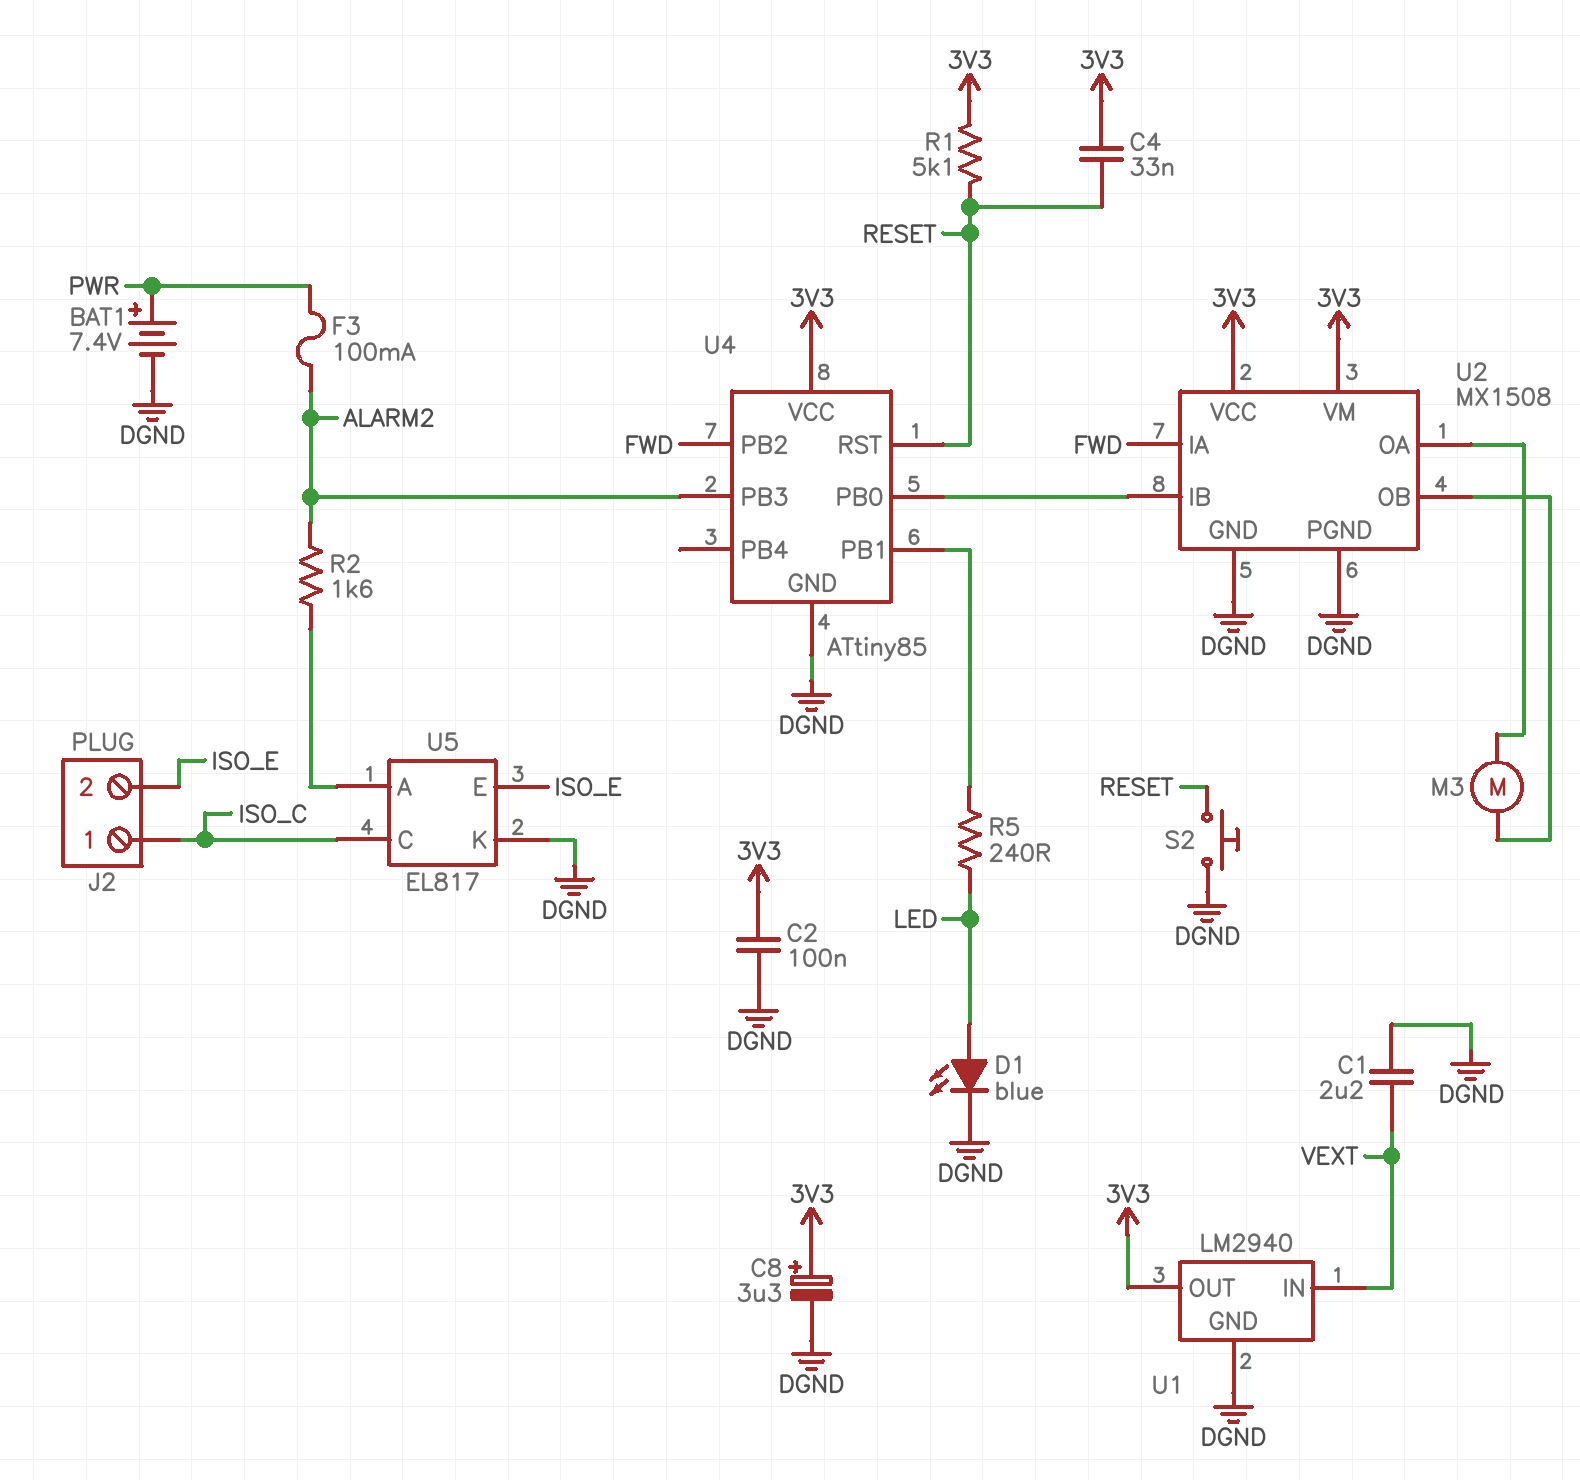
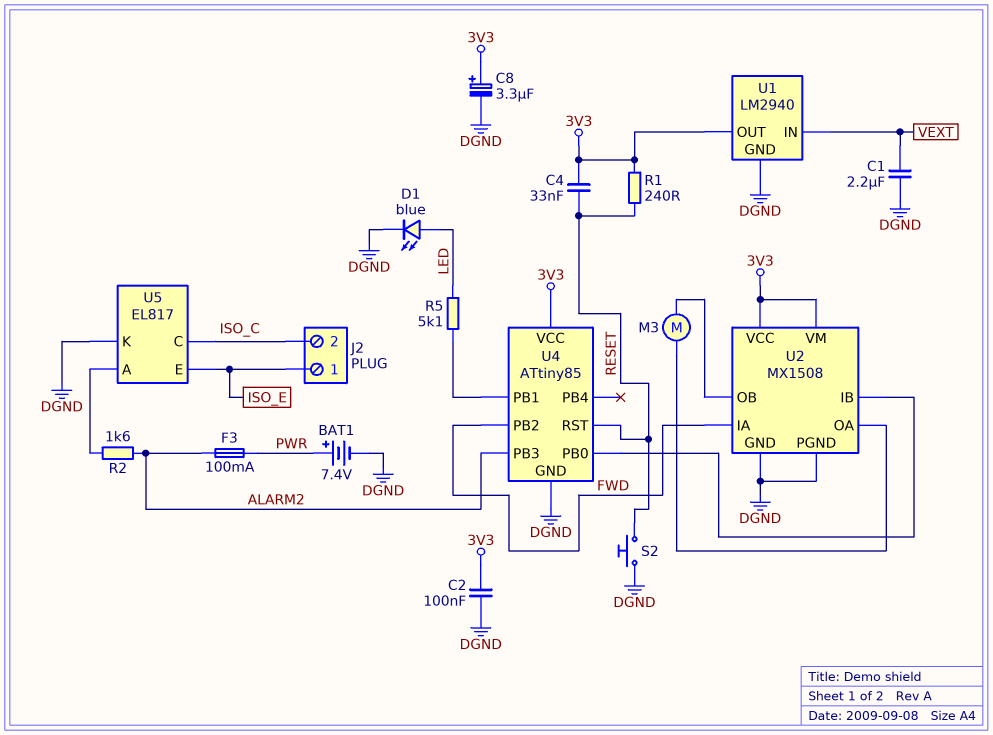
J2 pin 1: ISO_C -> ISO_E
J2 pin 2: ISO_E -> ISO_C
R1: 5.1k (3V3, RESET) -> 240 (3V3, RESET)
R5: 240 (LED, U4/PB1) -> 5.1k (LED, U4/PB1)

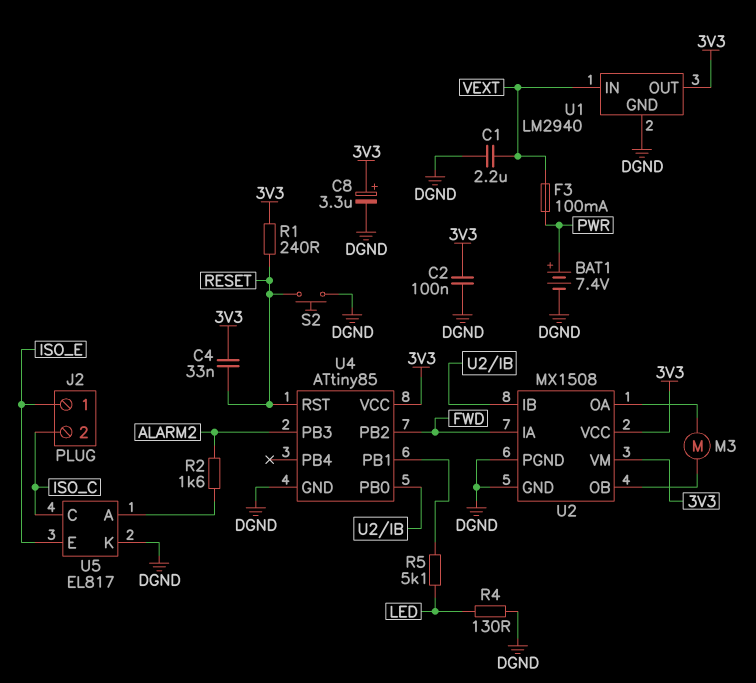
D1: LED blue (A LED, K DGND) -> none
F3: 100mA (ALARM2, PWR) -> 100mA (PWR, VEXT)
R4: none -> 130 (DGND, LED)

